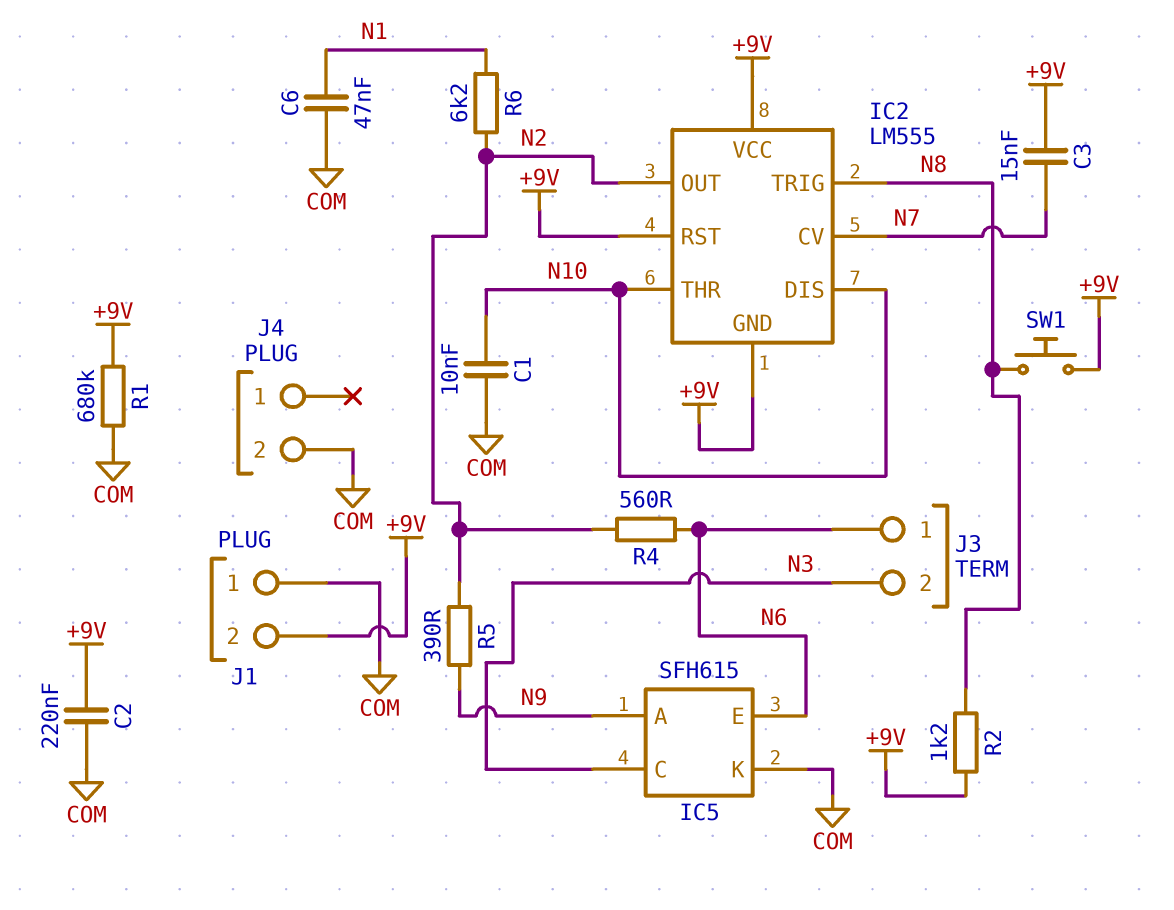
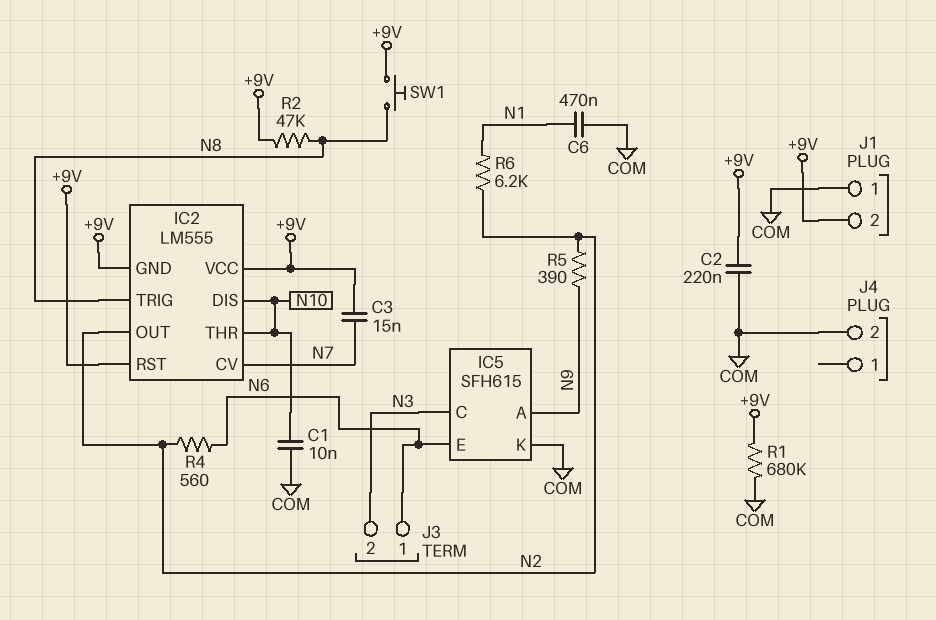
C6: 47nF (COM, N1) -> 470nF (COM, N1)
R2: 1.2k (+9V, N8) -> 47k (+9V, N8)

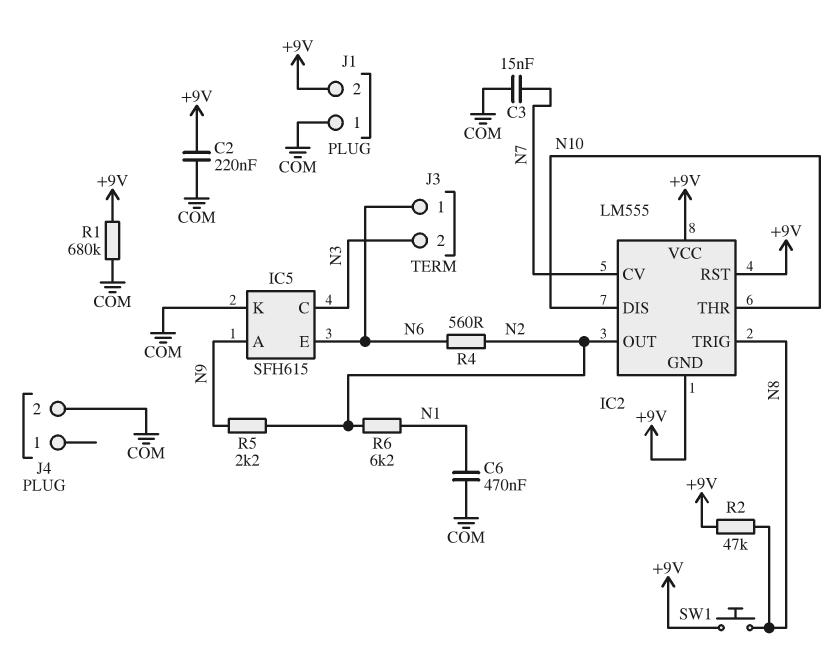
C1: 10nF (COM, N10) -> none
C3: 15nF (+9V, N7) -> 15nF (COM, N7)
R5: 390 (N2, N9) -> 2.2k (N2, N9)

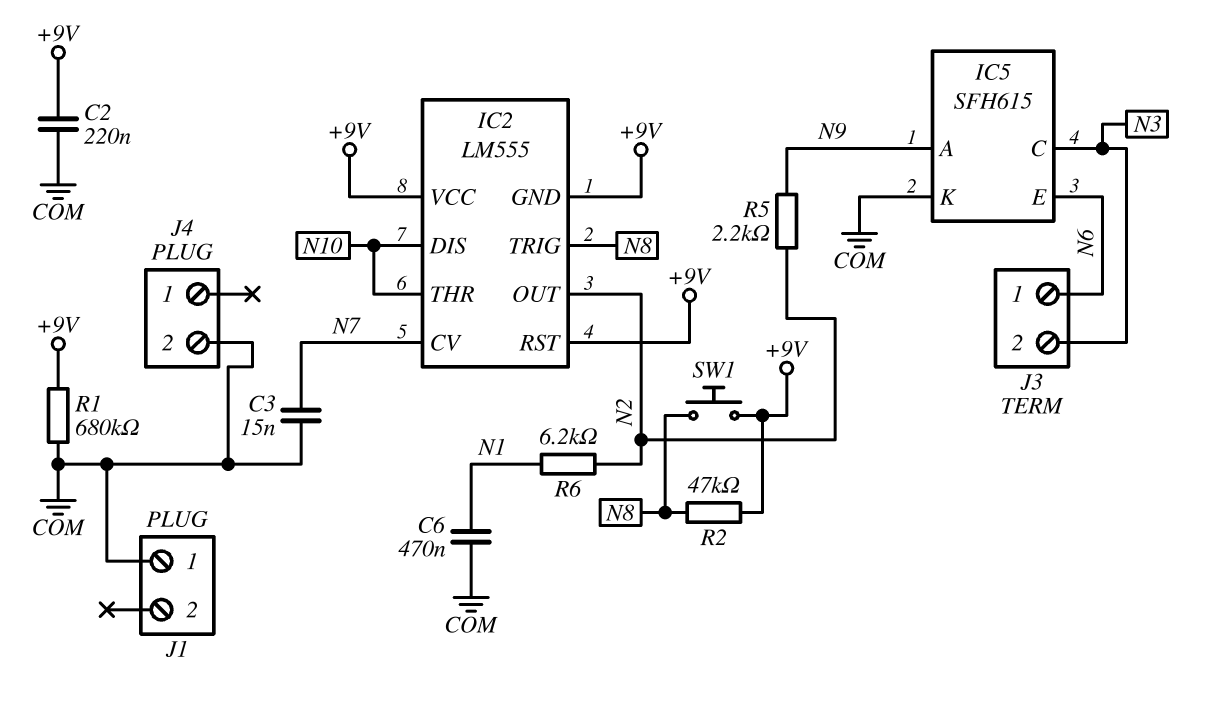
J1 pin 2: +9V -> none
R4: 560 (N2, N6) -> none

